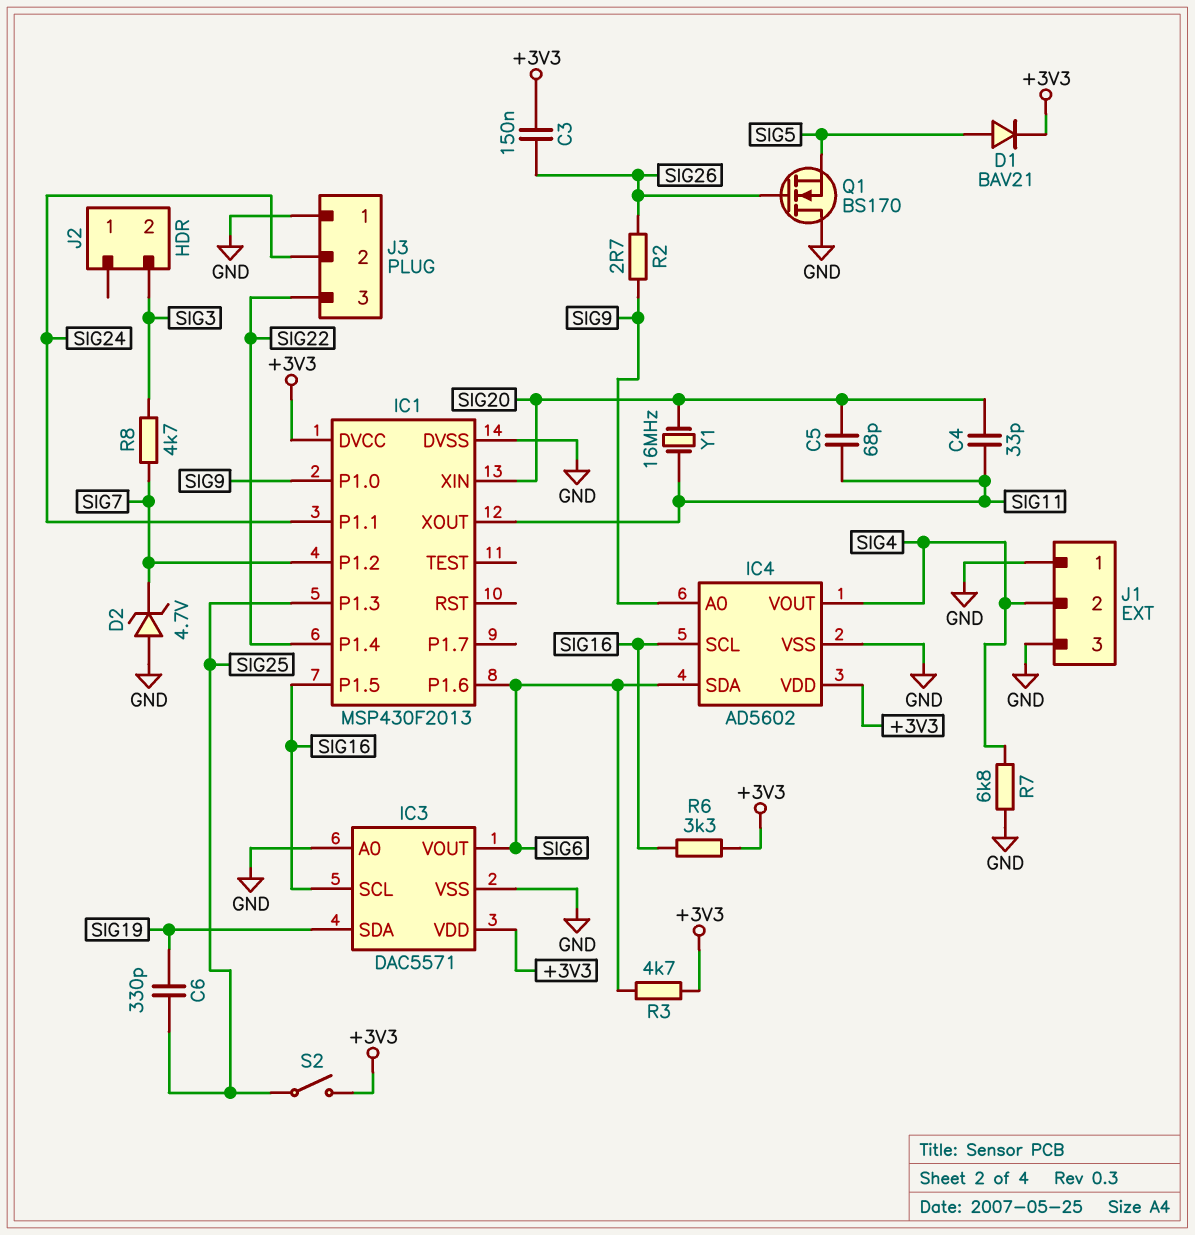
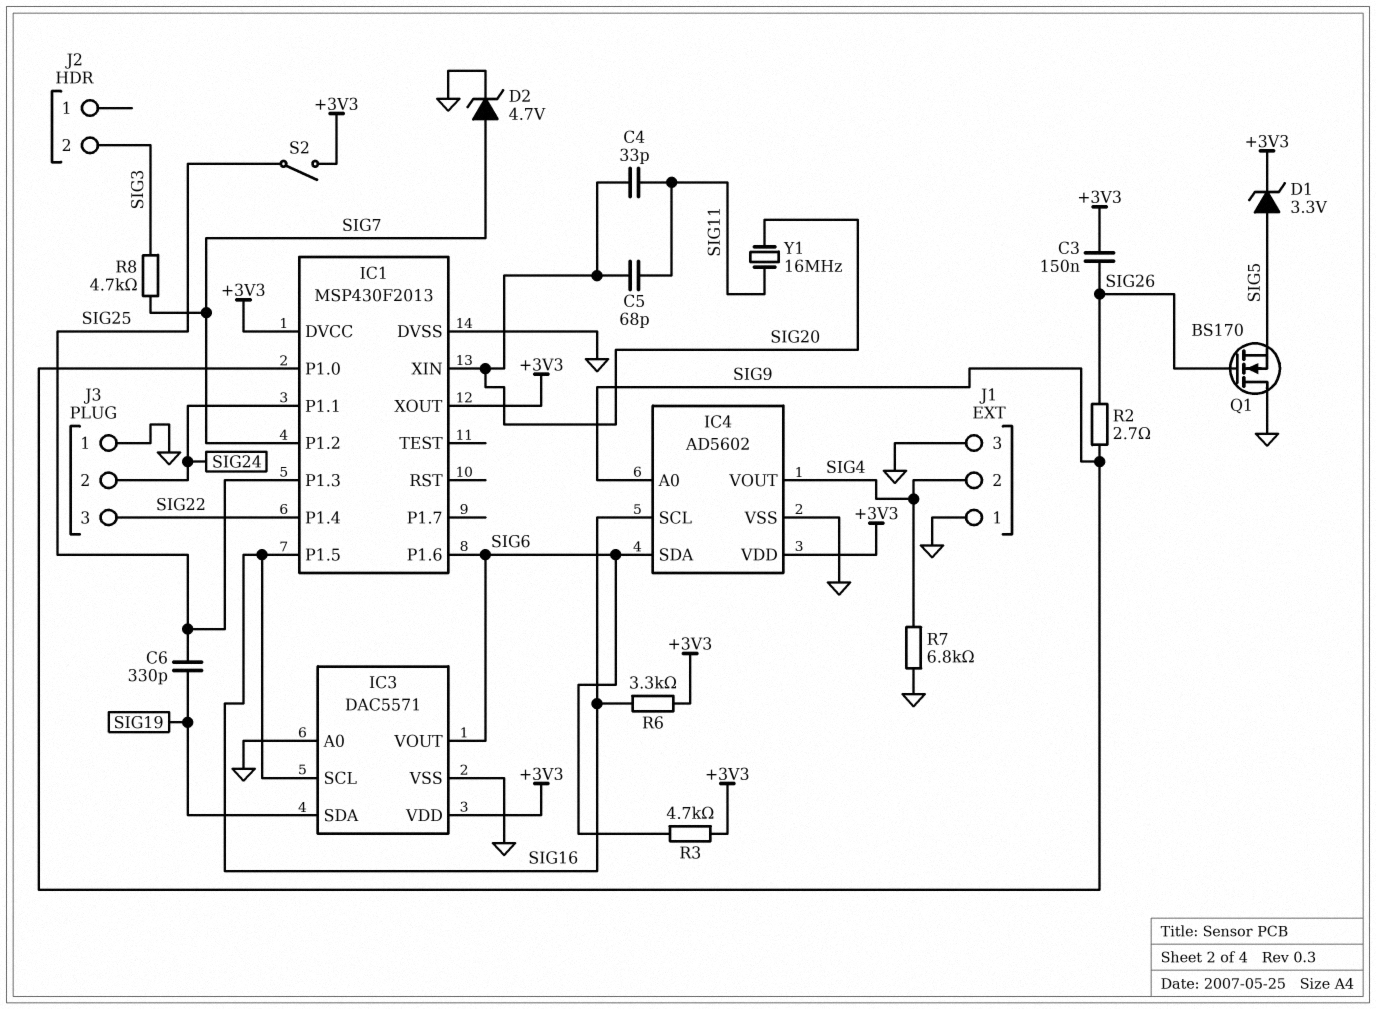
D1: diode BAV21 (A SIG5, K +3V3) -> zener 3.3V (A SIG5, K +3V3)
D2: zener 4.7V (A GND, K SIG7) -> zener 4.7V (A SIG7, K GND)
IC1 pin XOUT: SIG11 -> +3V3

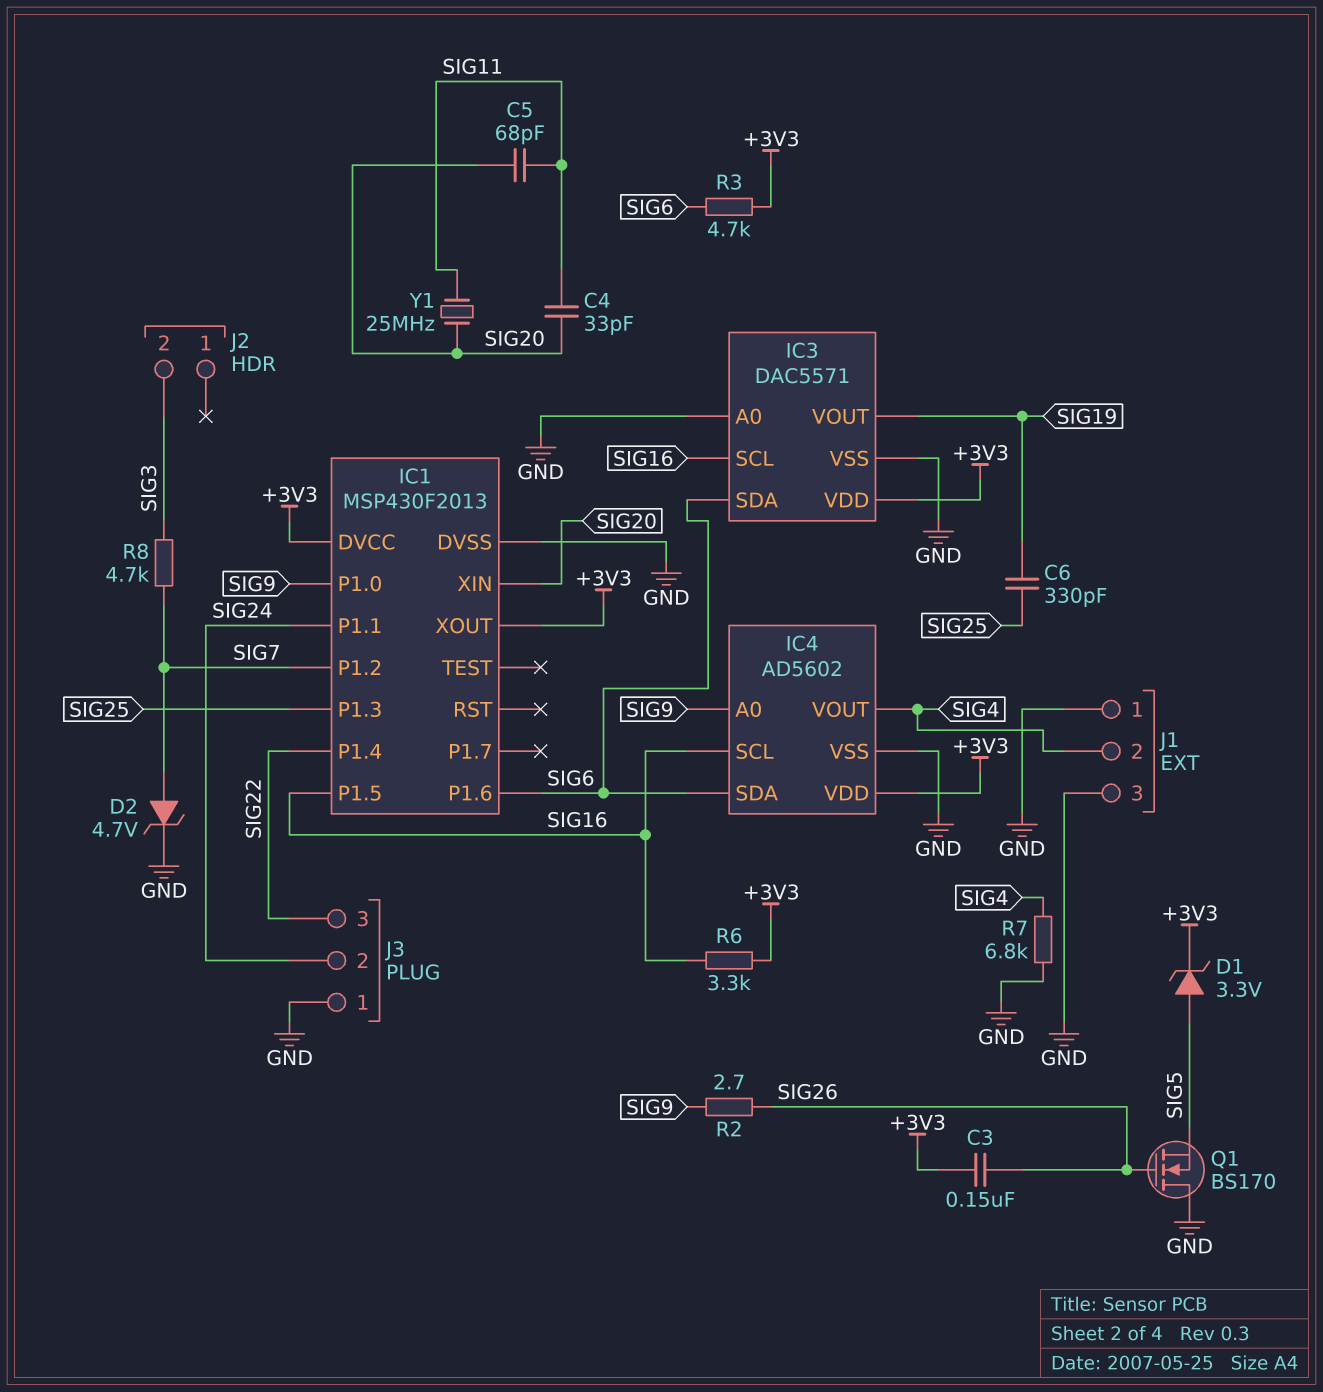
IC3 pin SDA: SIG19 -> SIG6
IC3 pin VOUT: SIG6 -> SIG19
S2: switch (+3V3, SIG25) -> none
Y1: 16MHz (SIG11, SIG20) -> 25MHz (SIG11, SIG20)

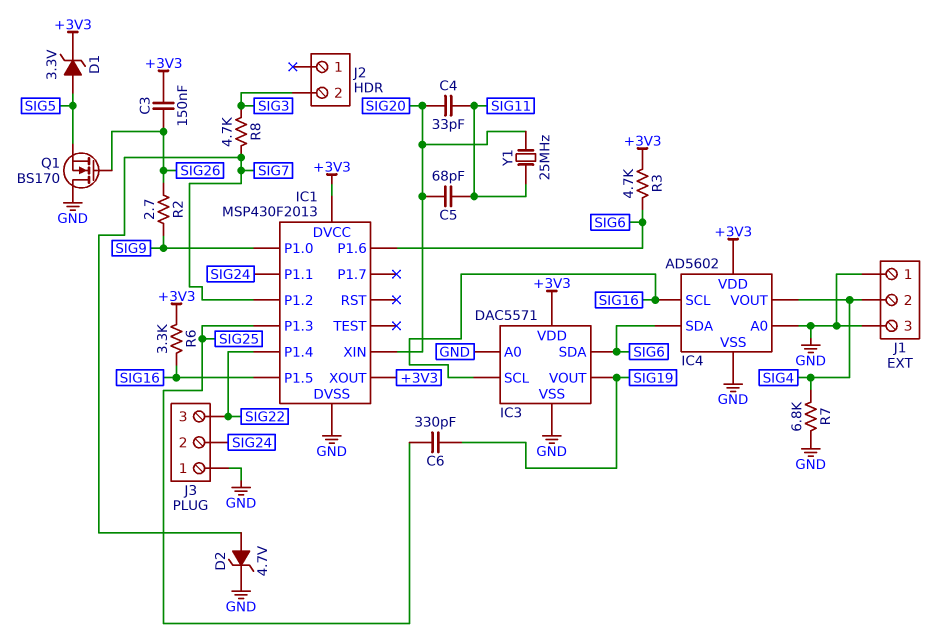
IC4 pin A0: SIG9 -> GND

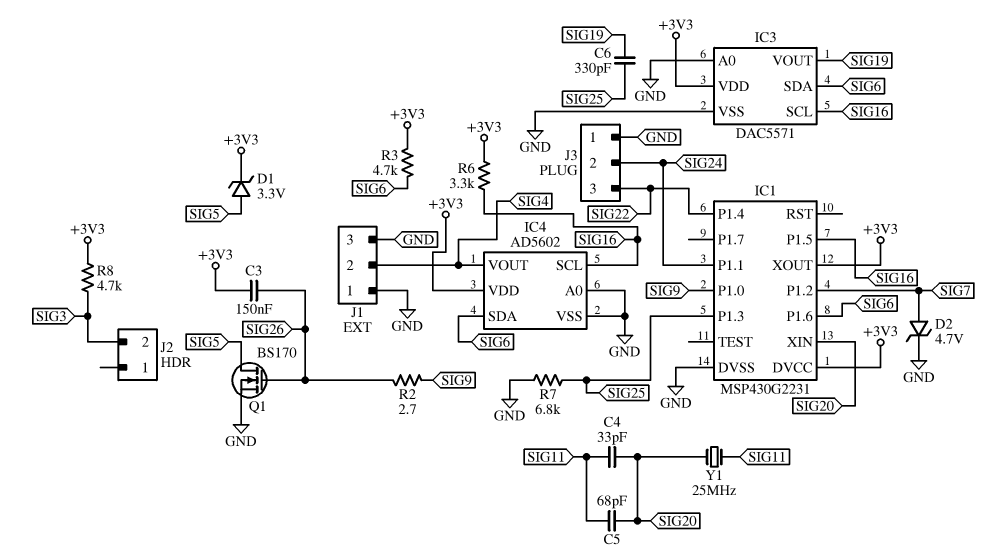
IC1: MSP430F2013 -> MSP430G2231
Q1: NMOS BS170 (G SIG26, D GND, S SIG5) -> NMOS BS170 (G SIG26, D SIG5, S GND)
R7: 6.8k (GND, SIG4) -> 6.8k (GND, SIG25)
R8: 4.7k (SIG3, SIG7) -> 4.7k (+3V3, SIG3)

